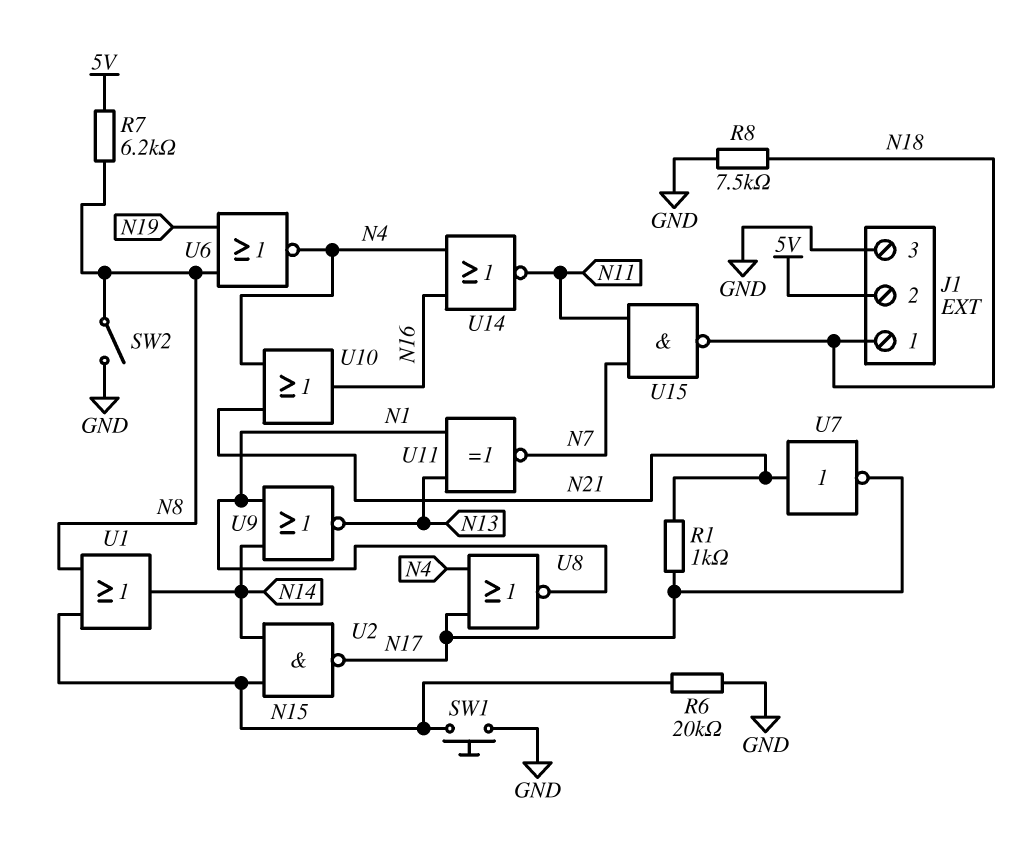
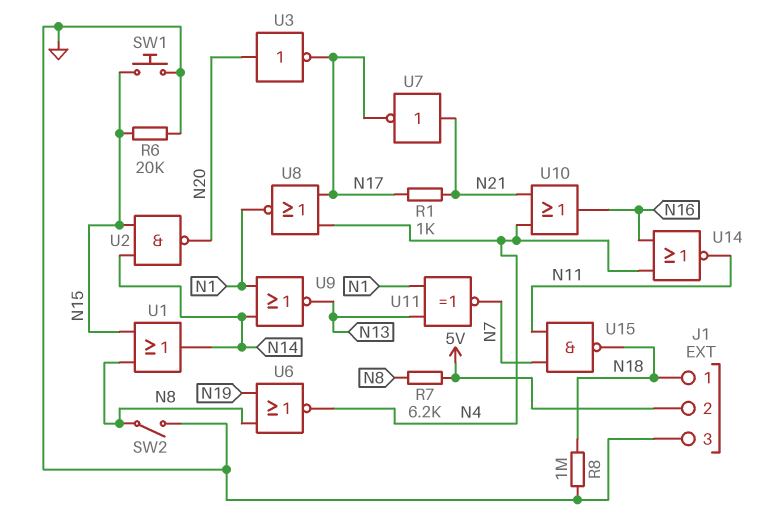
R8: 7.5k (GND, N18) -> 1M (GND, N18)
U2: NAND (in N14, in N15, out N17) -> NAND (in N14, in N15, out N20)
U3: none -> NOT (in N20, out N17)

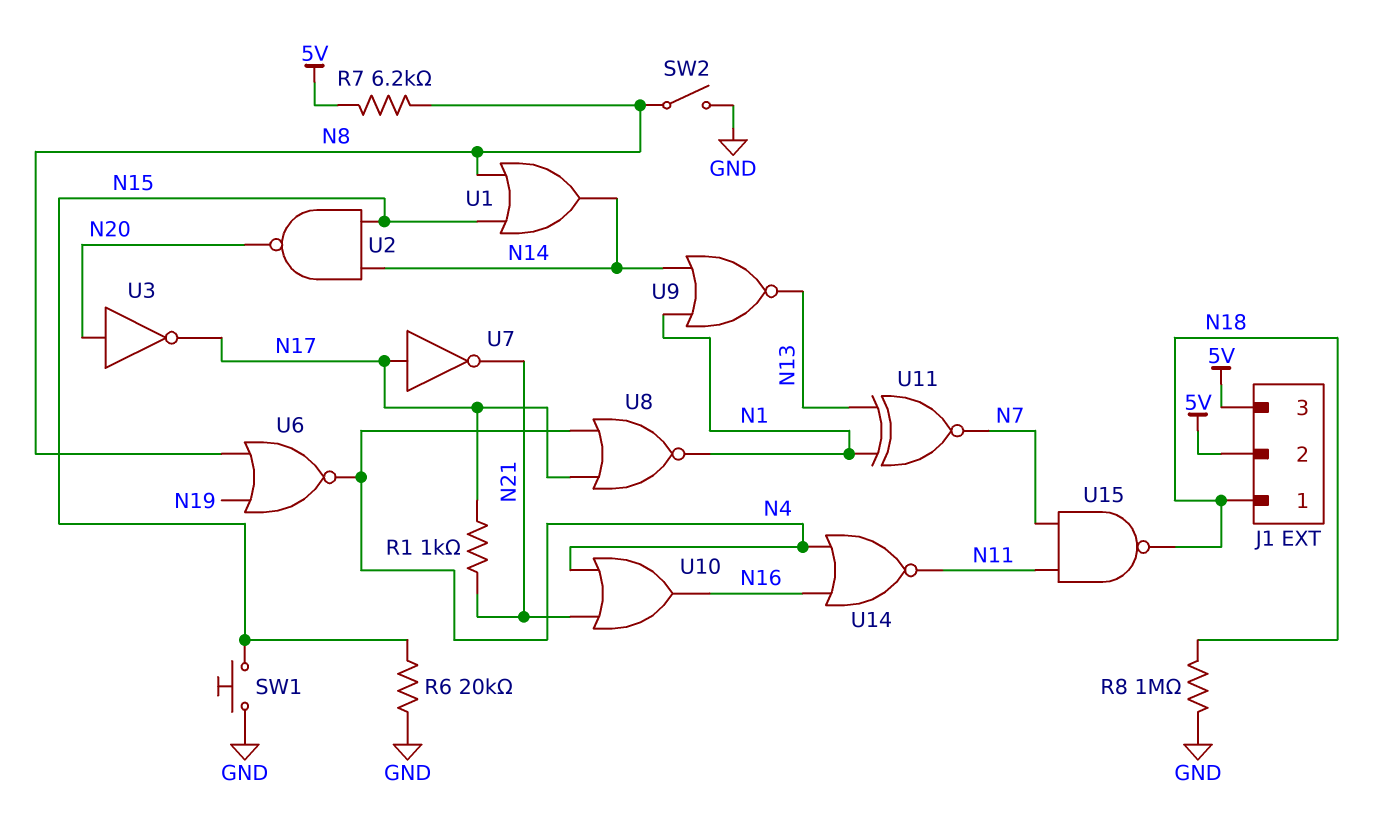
J1 pin 3: GND -> 5V
U7: NOT (in N21, out N17) -> NOT (in N17, out N21)

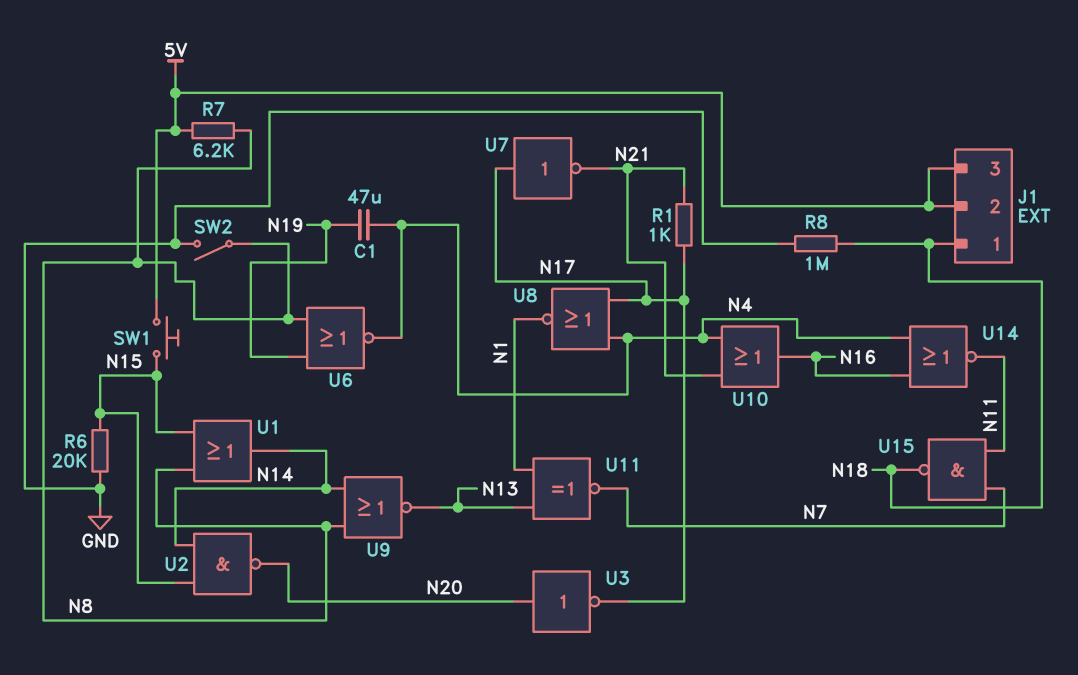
C1: none -> 47uF (N4, N19)
SW1: button (GND, N15) -> button (5V, N15)
U9: NOR (in N1, in N14, out N13) -> NOR (in N8, in N14, out N13)

